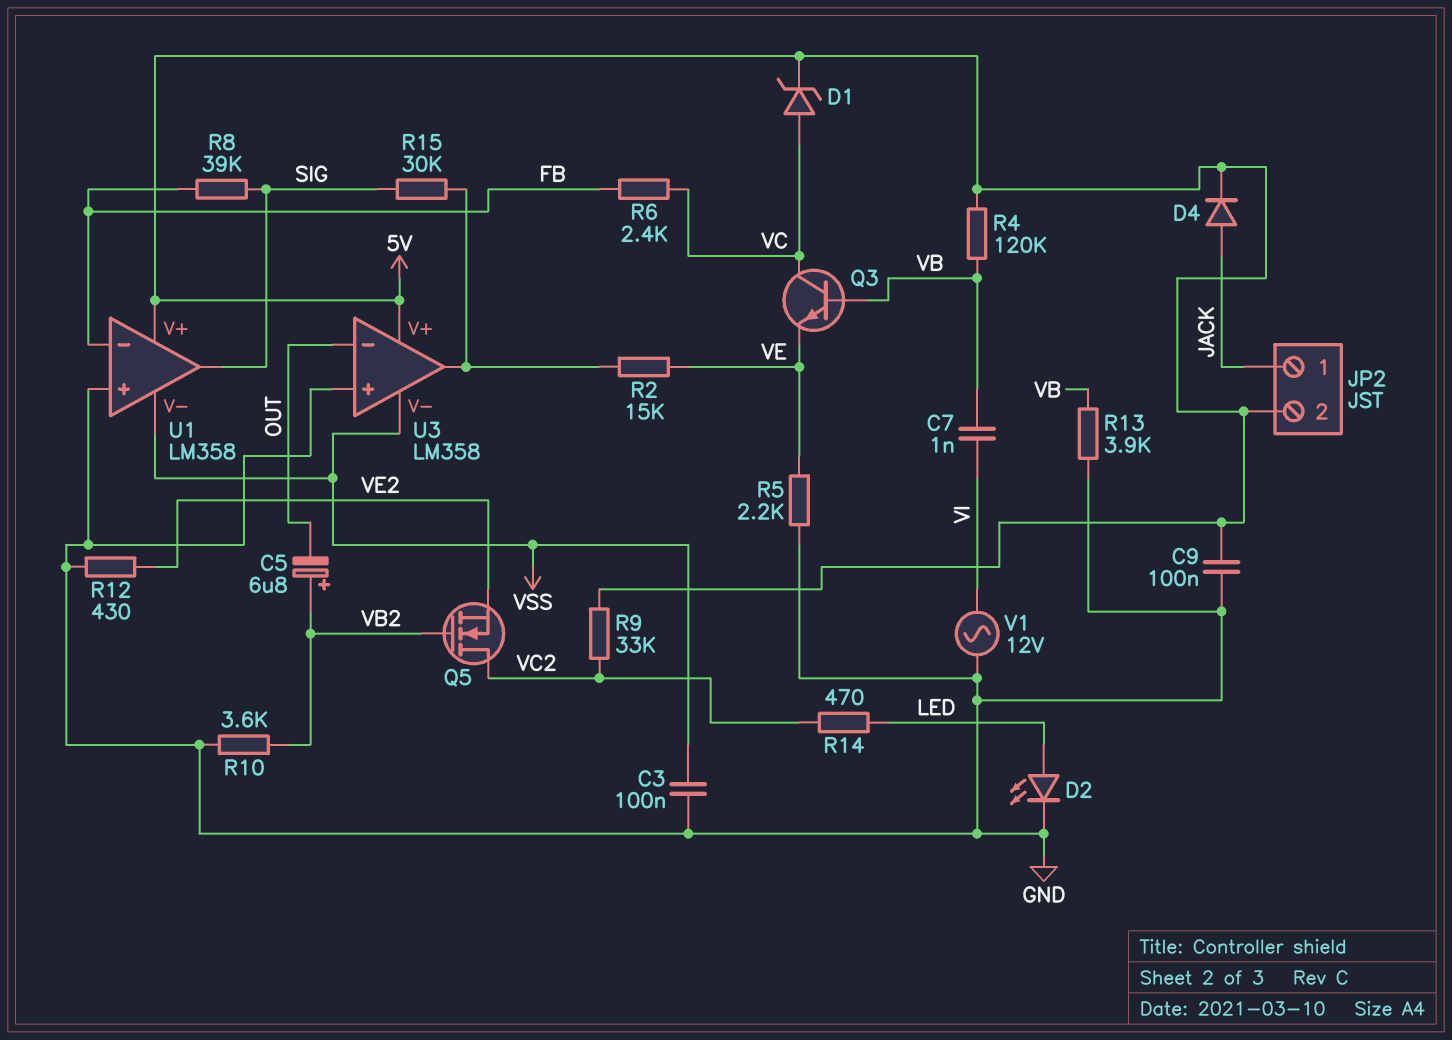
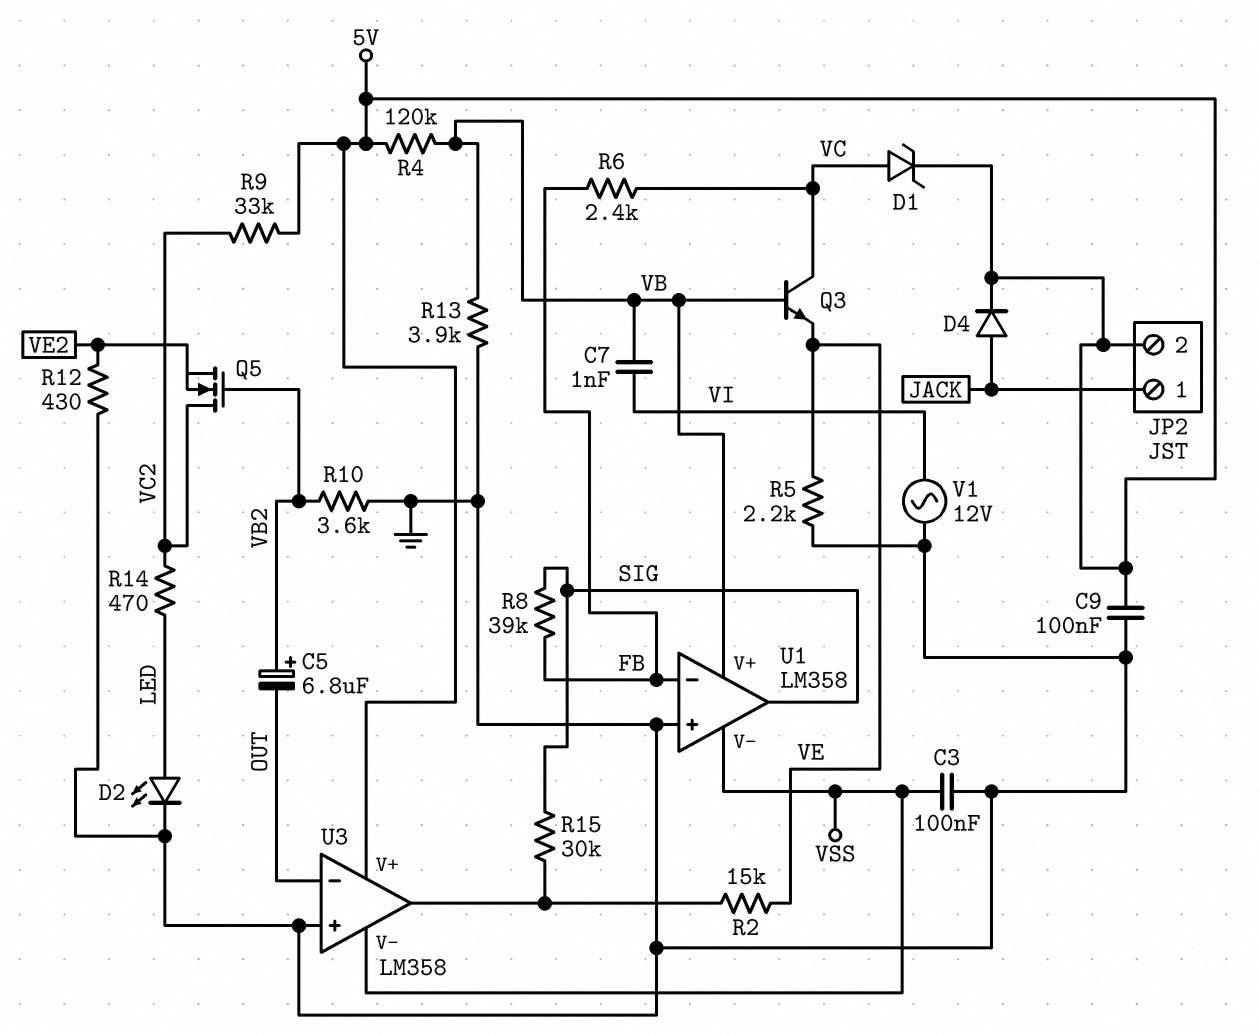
U1 pin V+: 5V -> VB

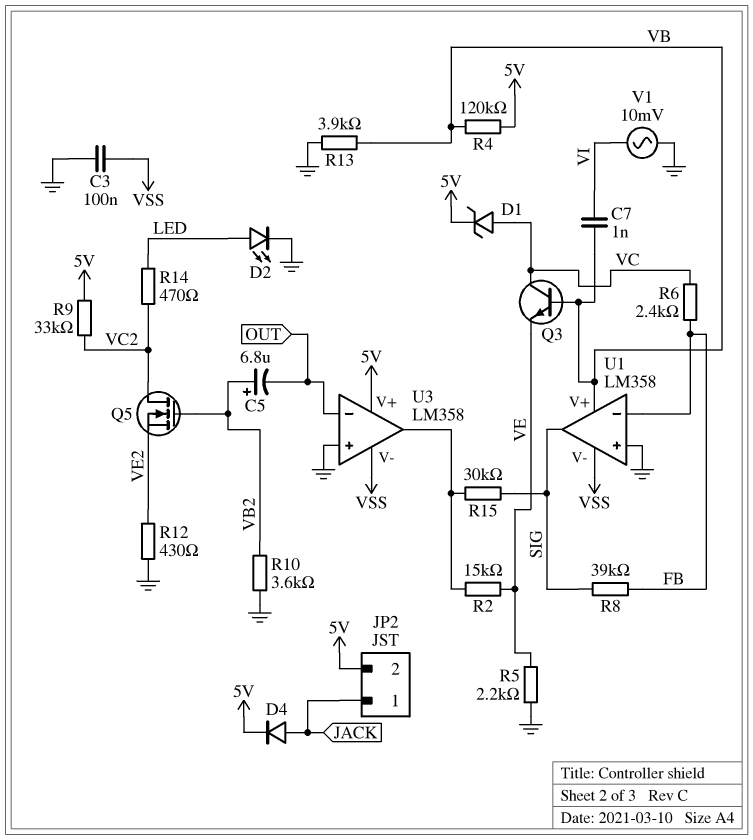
C9: 100nF (5V, GND) -> none
V1: AC 12V (GND, VI) -> AC 10mV (GND, VI)

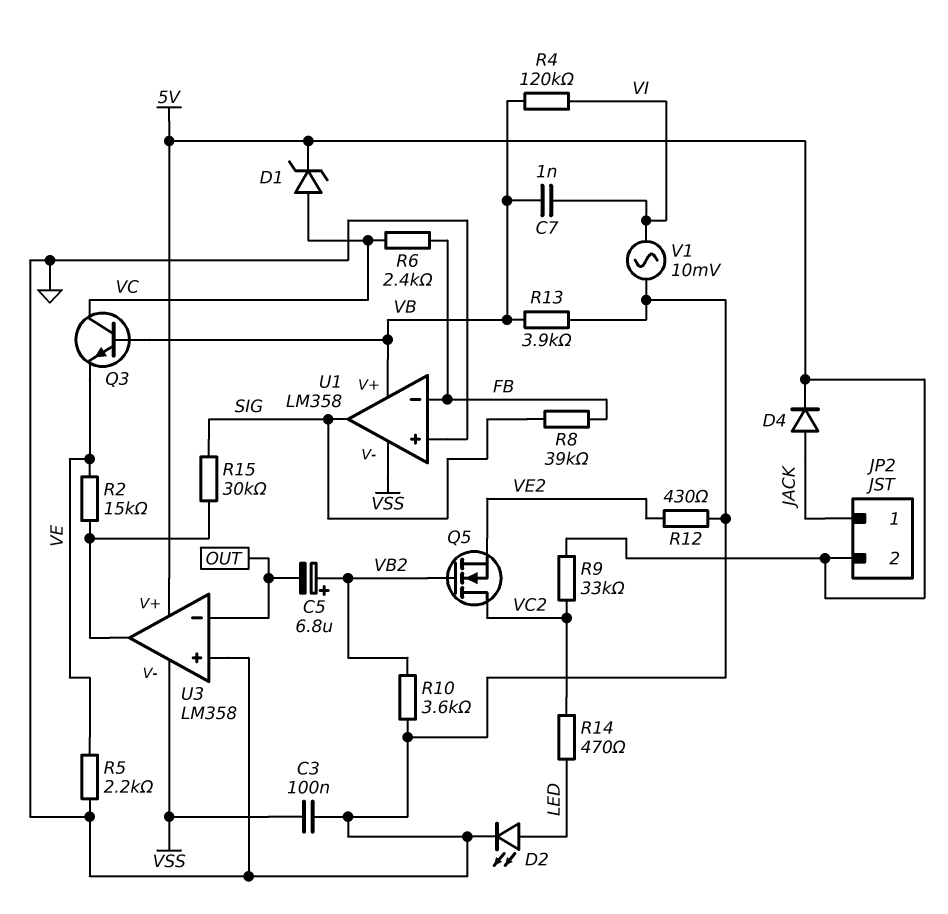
R4: 120k (5V, VB) -> 120k (VB, VI)

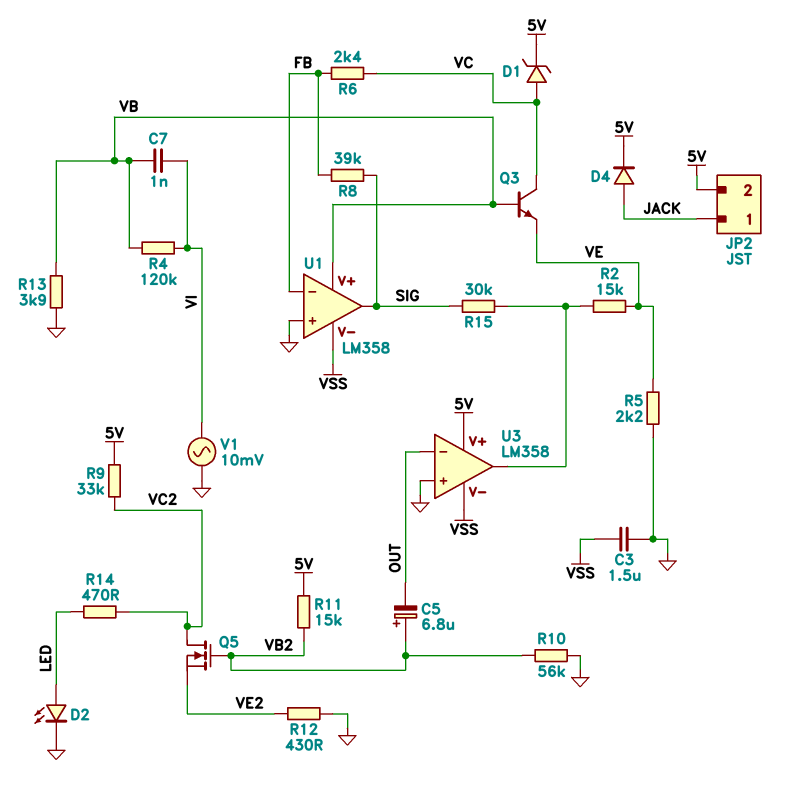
C3: 100nF (GND, VSS) -> 1.5uF (GND, VSS)
R10: 3.6k (GND, VB2) -> 56k (GND, VB2)
R11: none -> 15k (5V, VB2)

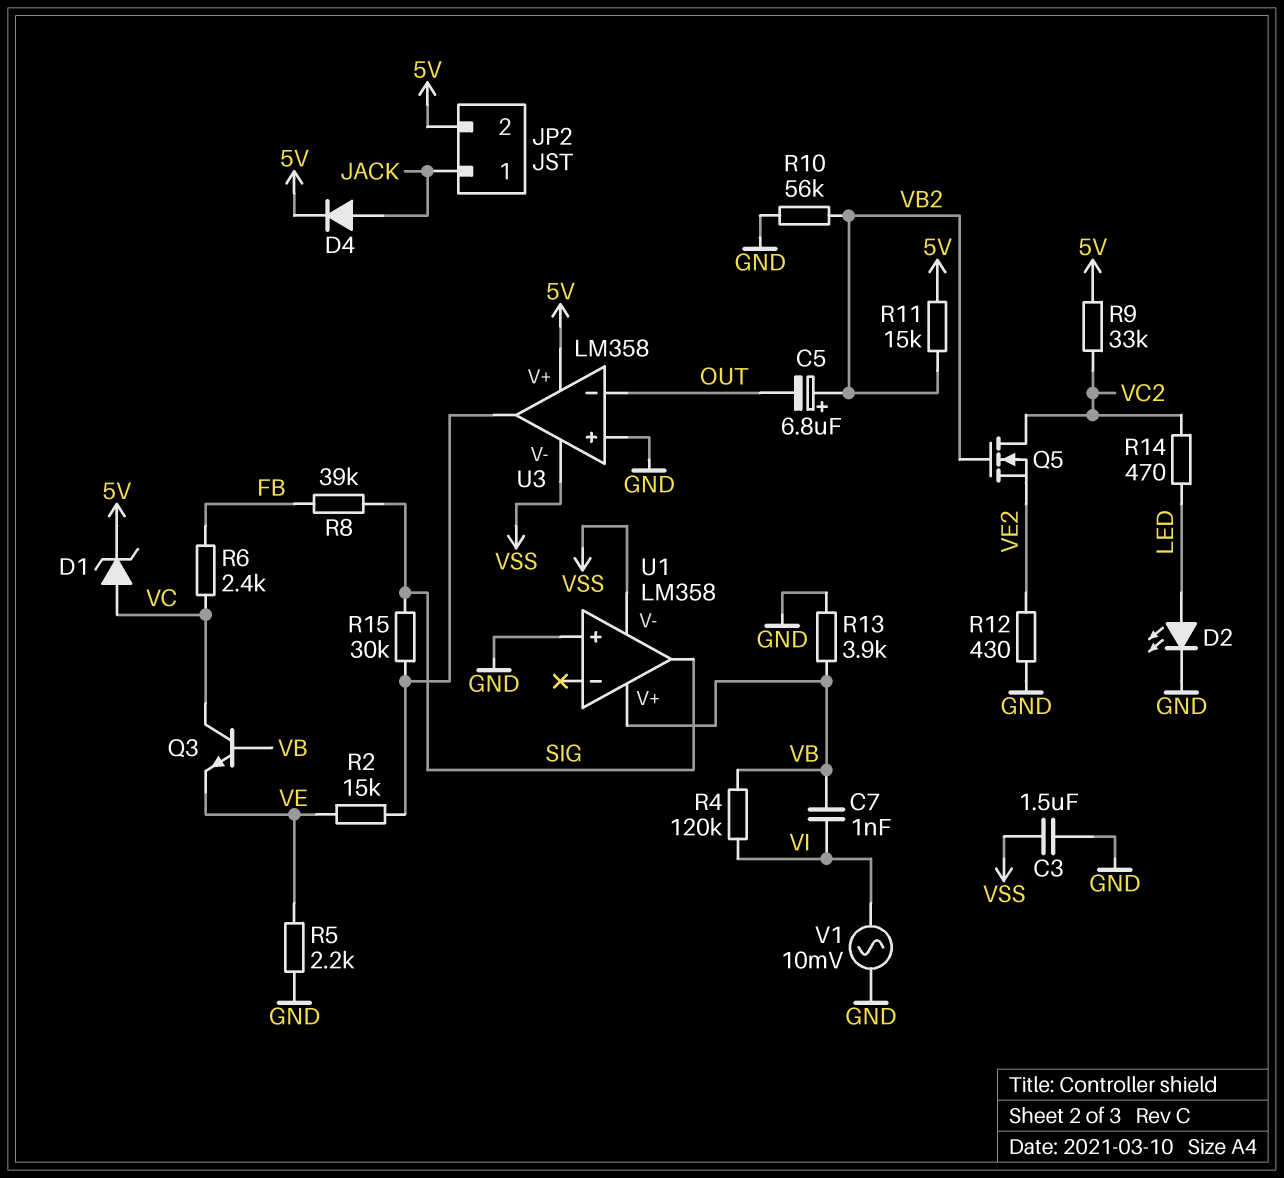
U1 pin in-: FB -> none

